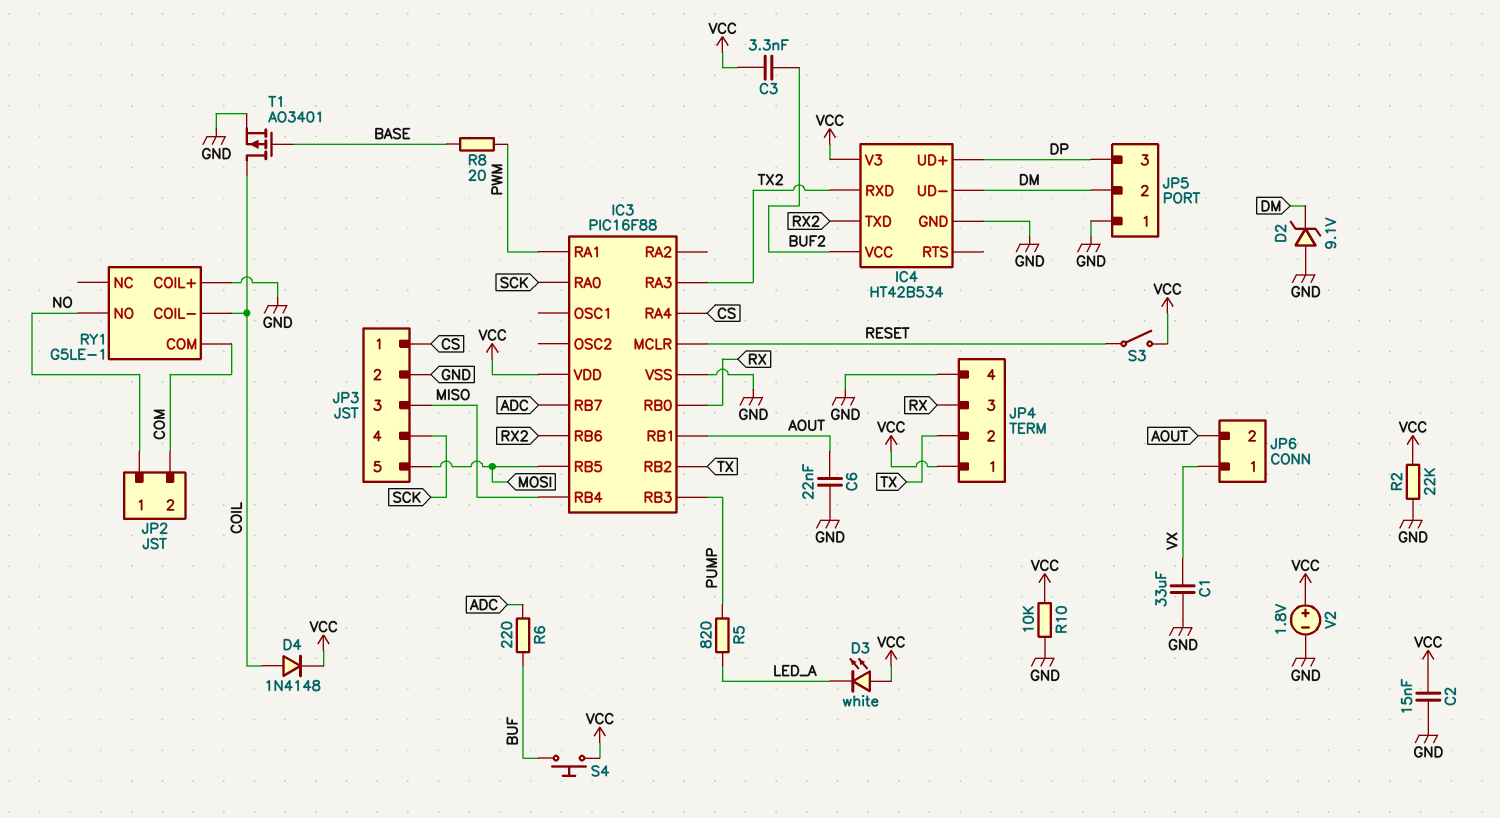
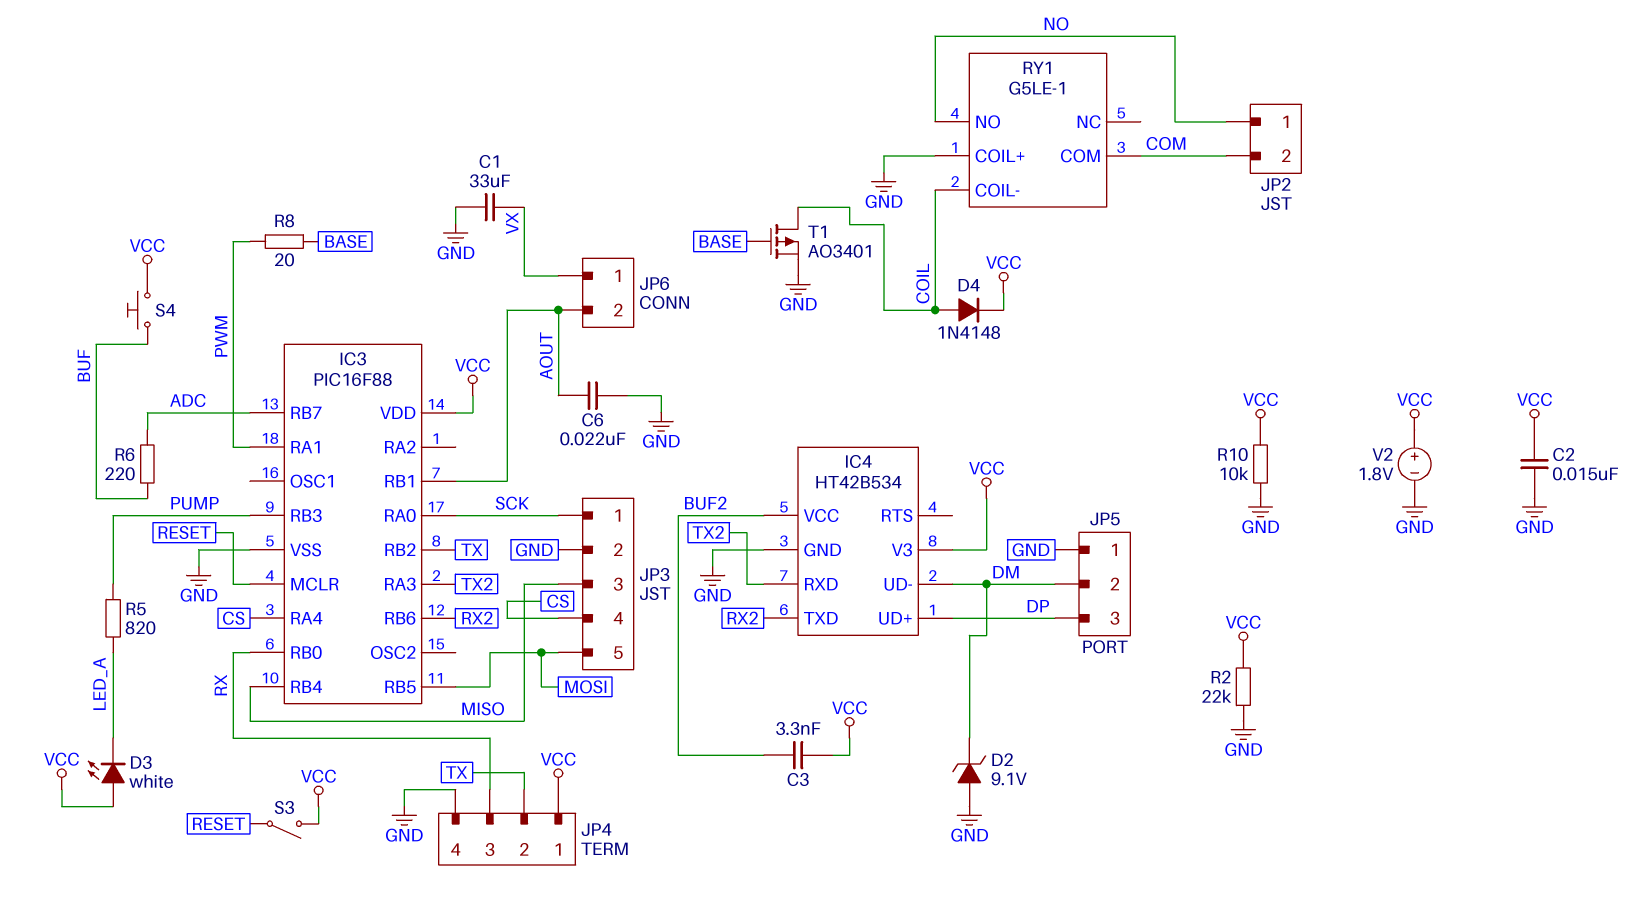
JP3 pin 1: CS -> SCK
JP3 pin 4: SCK -> CS

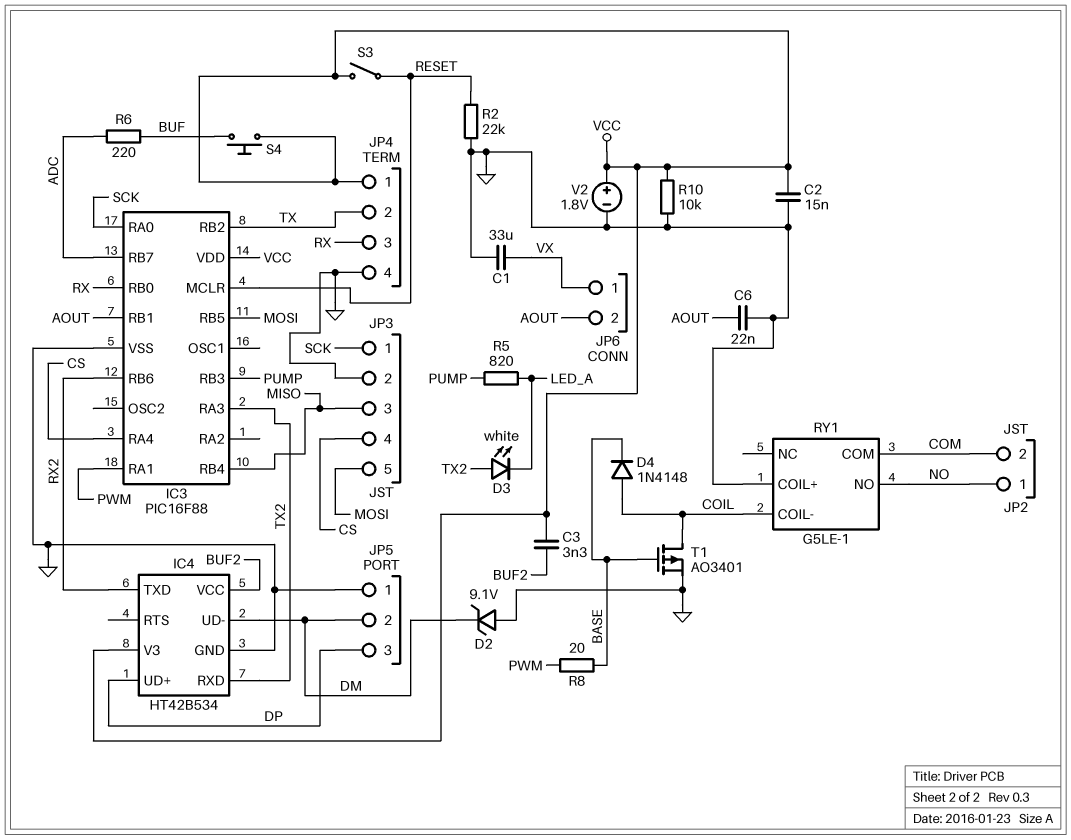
D3: LED white (A VCC, K LED_A) -> LED white (A TX2, K LED_A)
D4: diode 1N4148 (A COIL, K VCC) -> diode 1N4148 (A COIL, K BASE)
R2: 22k (GND, VCC) -> 22k (GND, RESET)

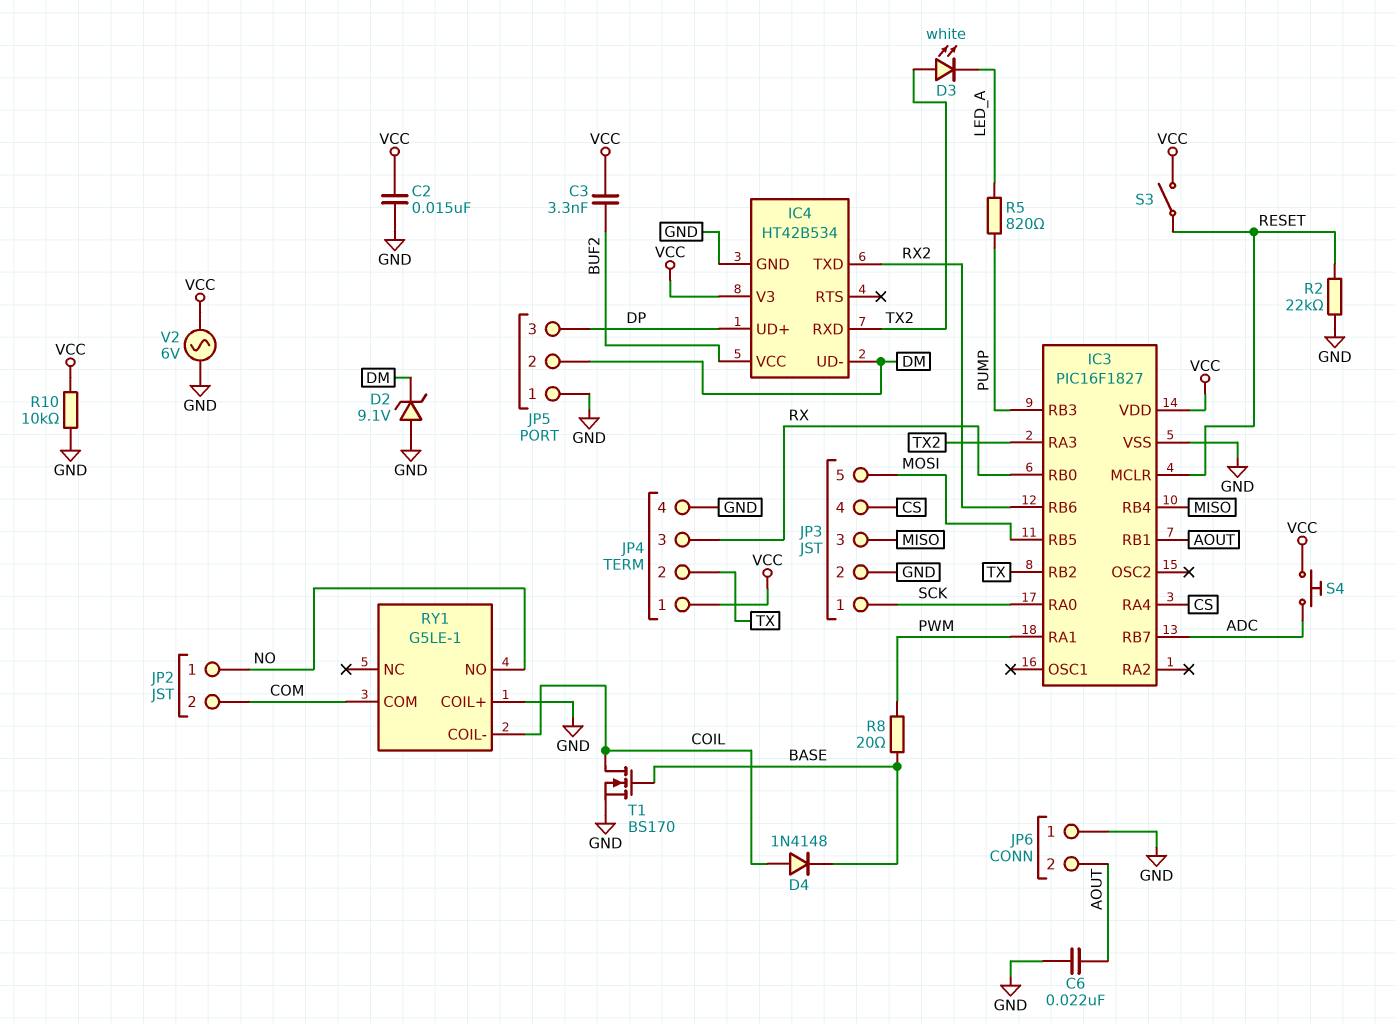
C1: 33uF (GND, VX) -> none
IC3: PIC16F88 -> PIC16F1827
JP6 pin 1: VX -> GND
R6: 220 (ADC, BUF) -> none
S4: button (BUF, VCC) -> button (ADC, VCC)
T1: PMOS AO3401 (G BASE, D COIL, S GND) -> NMOS BS170 (G BASE, D COIL, S GND)
V2: 1.8V (plus VCC, minus GND) -> AC 6V (GND, VCC)

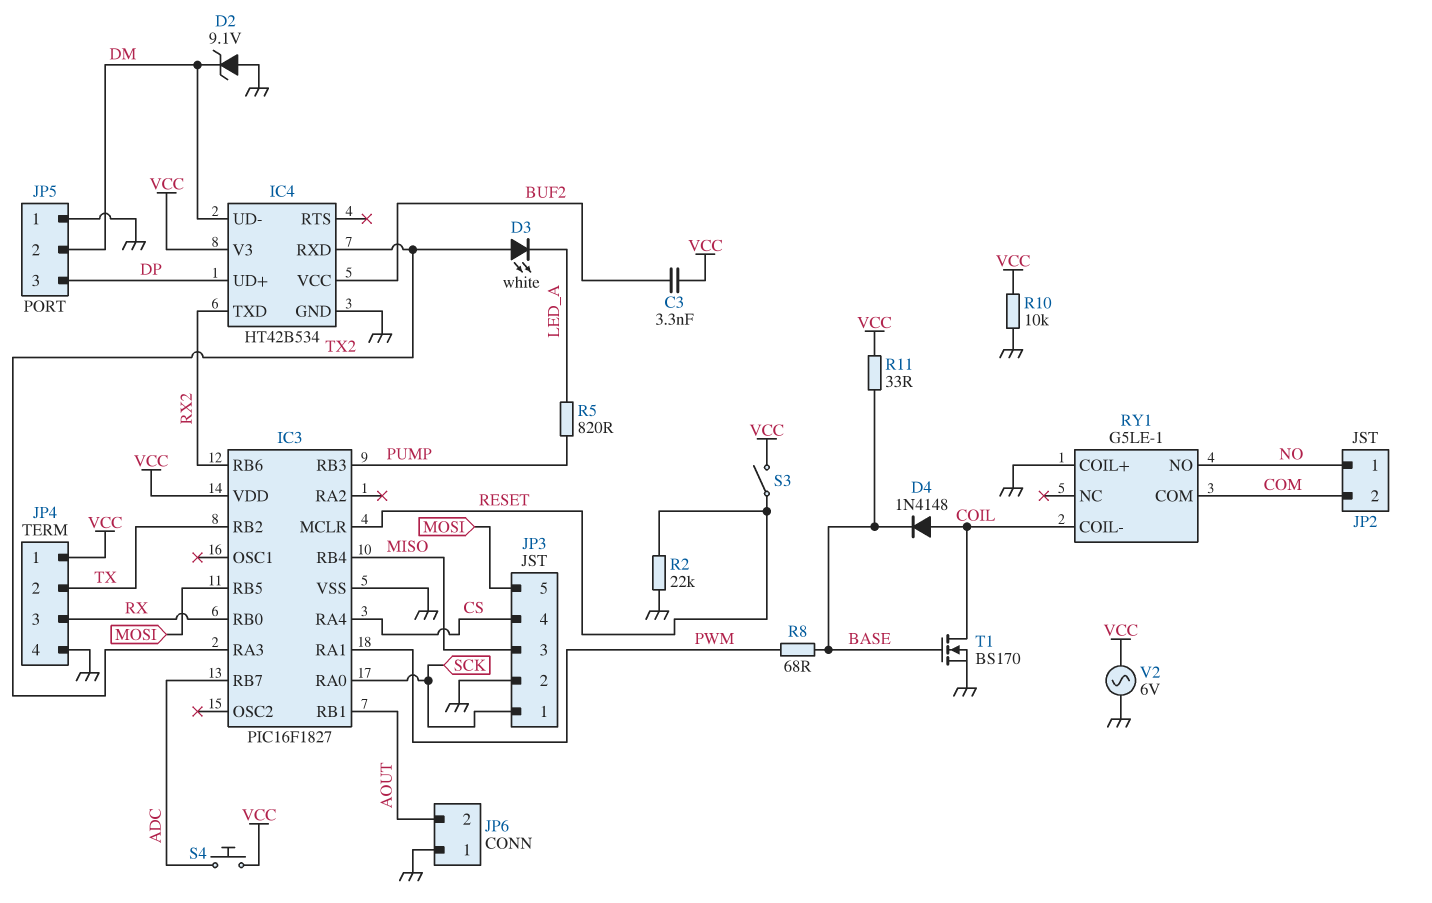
C2: 15nF (GND, VCC) -> none
C6: 22nF (AOUT, GND) -> none
R8: 20 (BASE, PWM) -> 68 (BASE, PWM)
R11: none -> 33 (BASE, VCC)

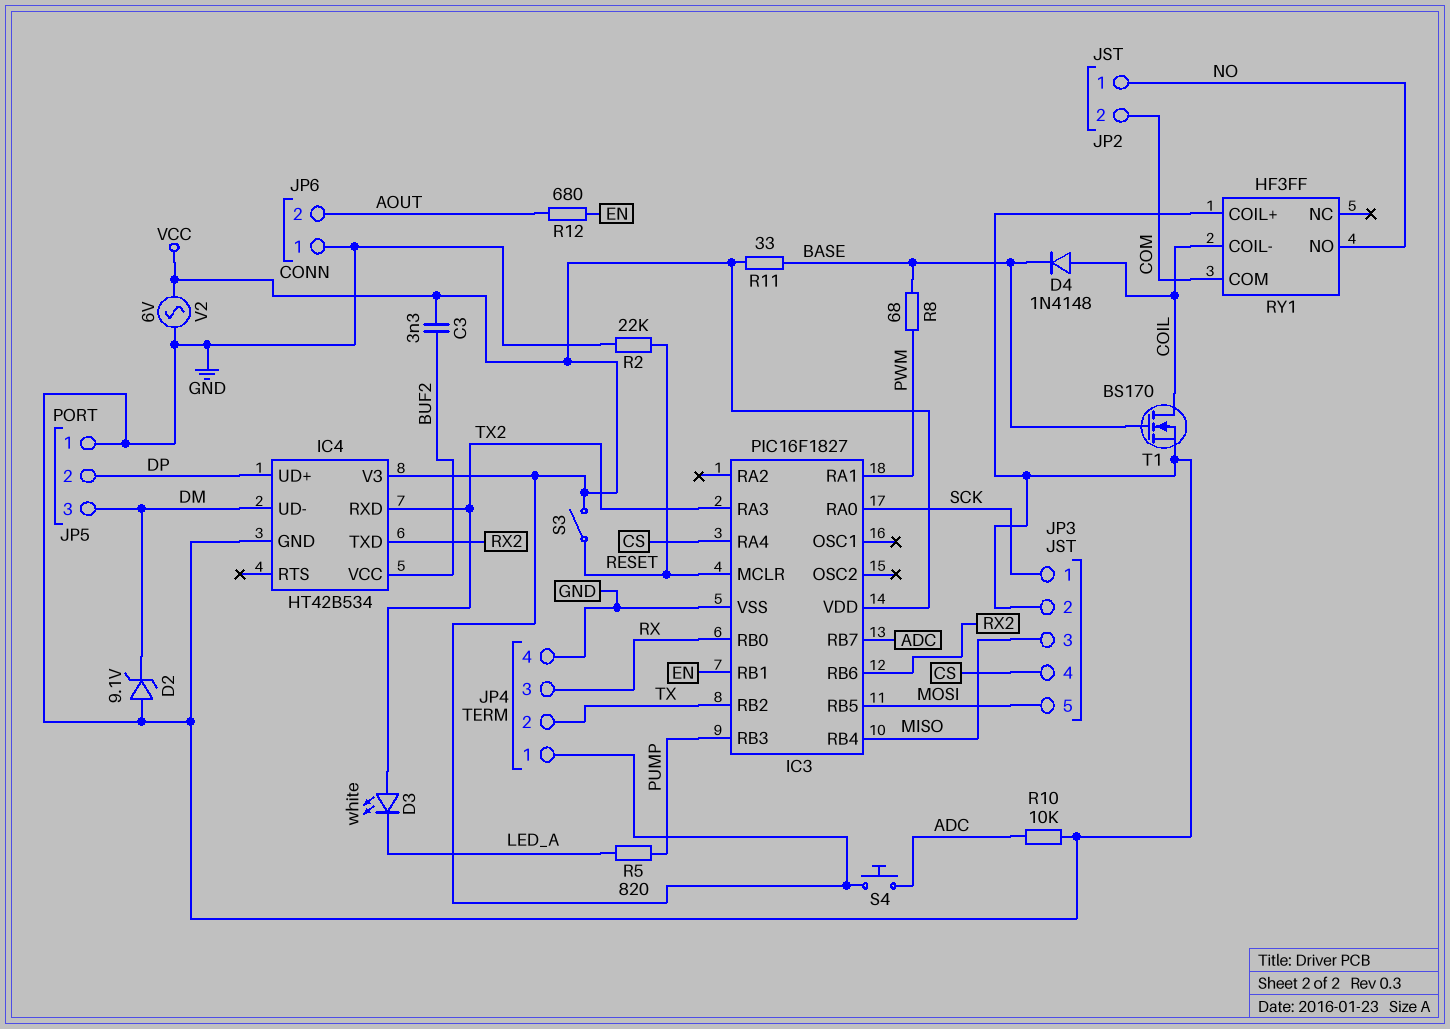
IC3 pin RB1: AOUT -> EN
JP5 pin 2: DM -> DP
JP5 pin 3: DP -> DM
R10: 10k (GND, VCC) -> 10k (ADC, GND)
R12: none -> 680 (AOUT, EN)
RY1: G5LE-1 -> HF3FF

